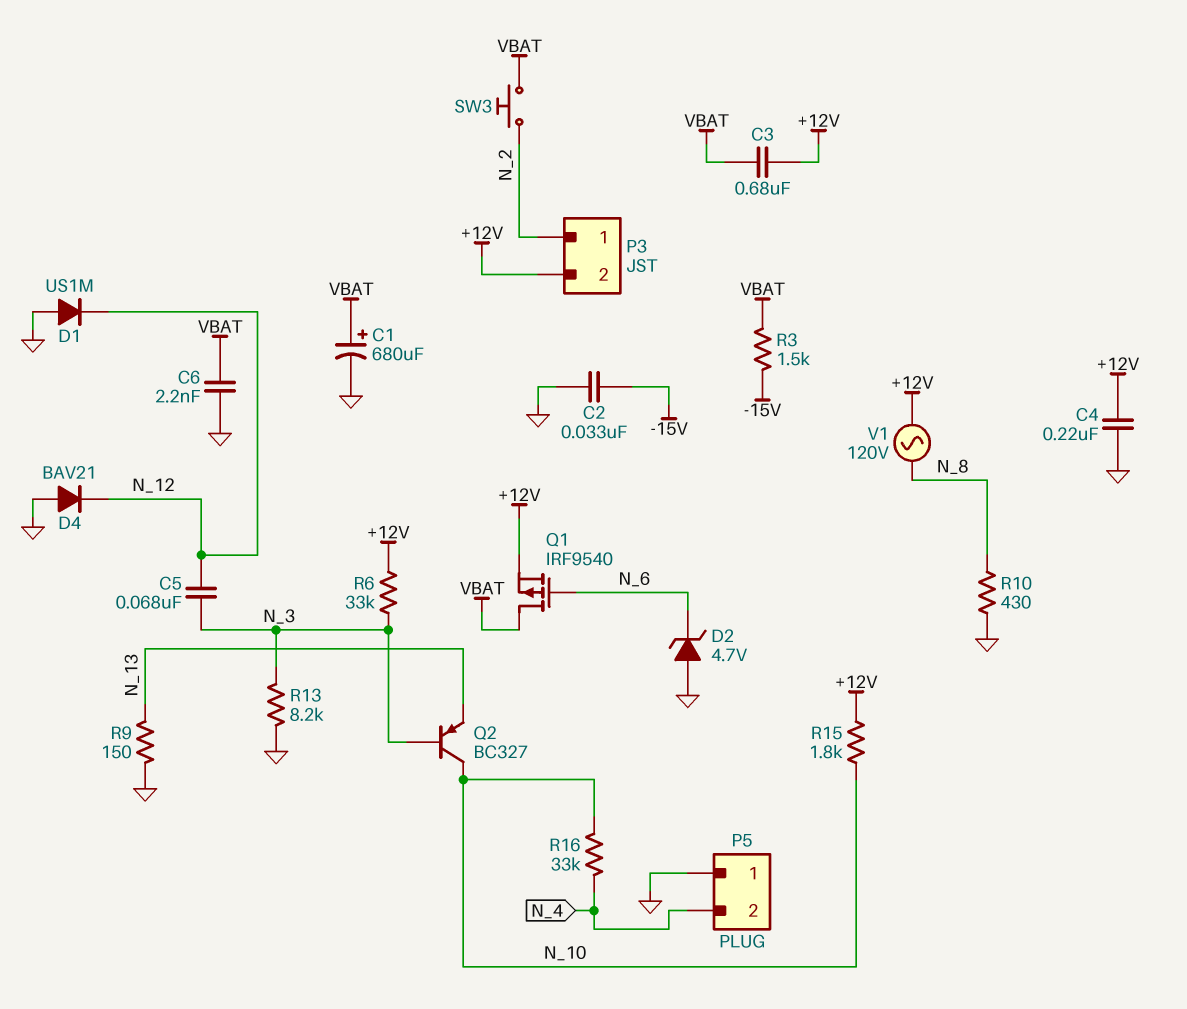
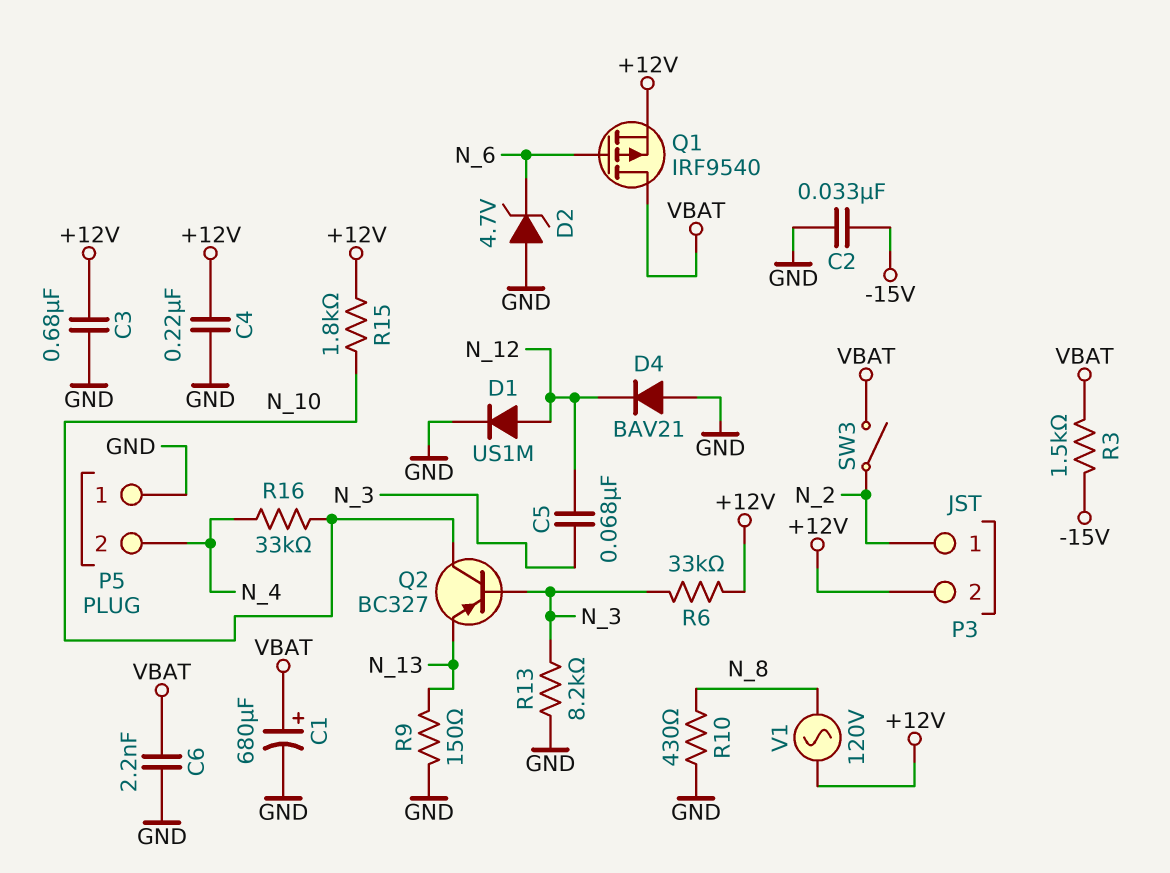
C3: 680nF (+12V, VBAT) -> 680nF (+12V, GND)
D1: diode US1M (A GND, K N_12) -> diode US1M (A N_12, K GND)
SW3: button (N_2, VBAT) -> switch (N_2, VBAT)

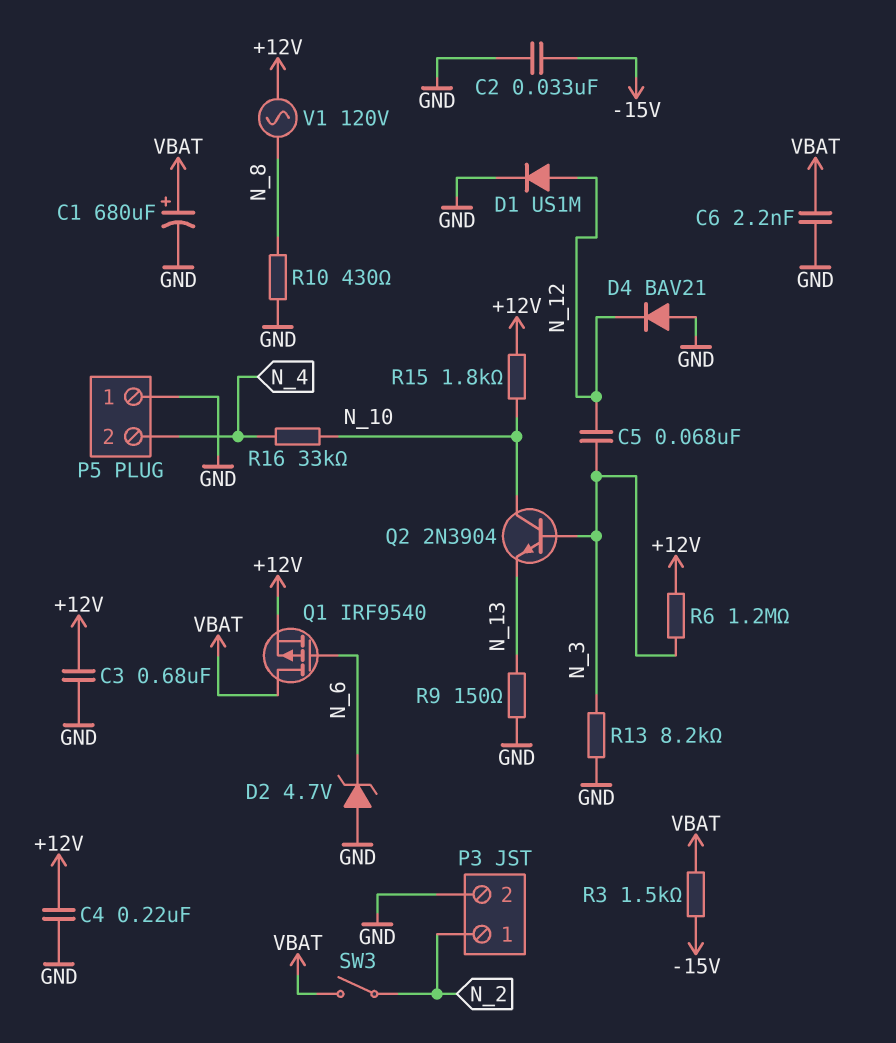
P3 pin 2: +12V -> GND
Q2: PNP BC327 (B N_3, C N_10, E N_13) -> NPN 2N3904 (B N_3, C N_10, E N_13)
R6: 33k (+12V, N_3) -> 1.2M (+12V, N_3)

